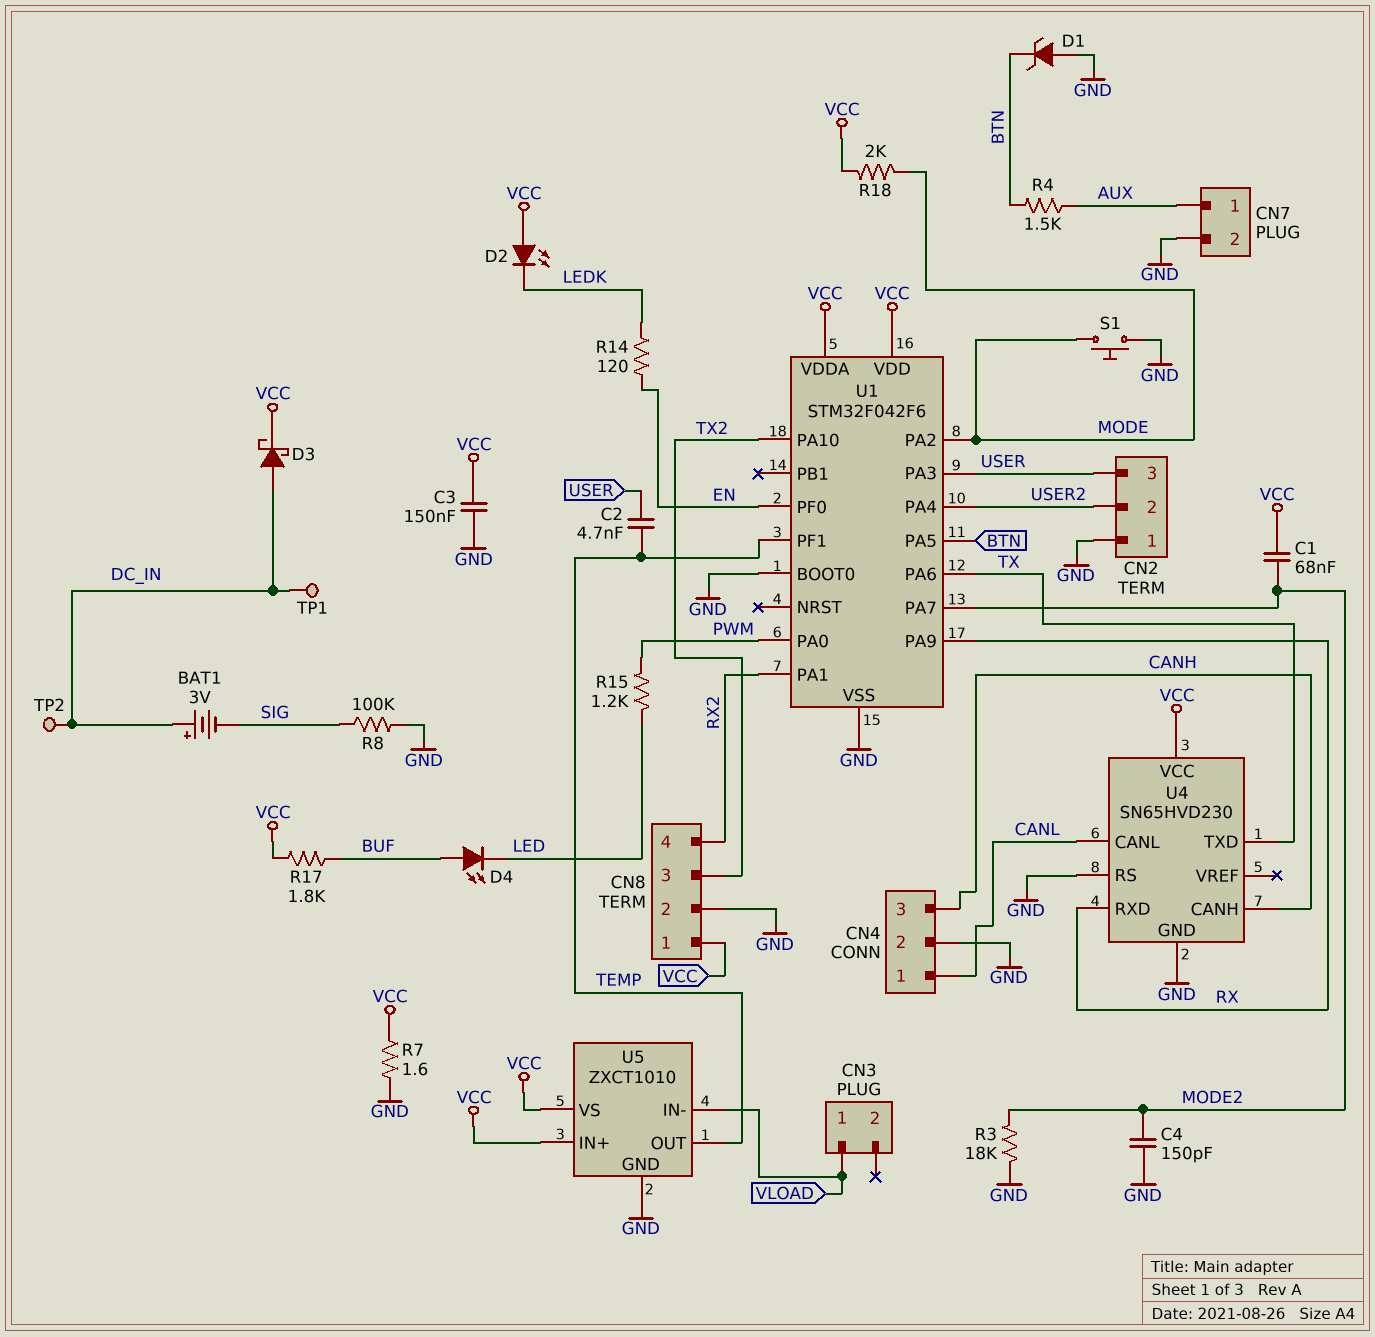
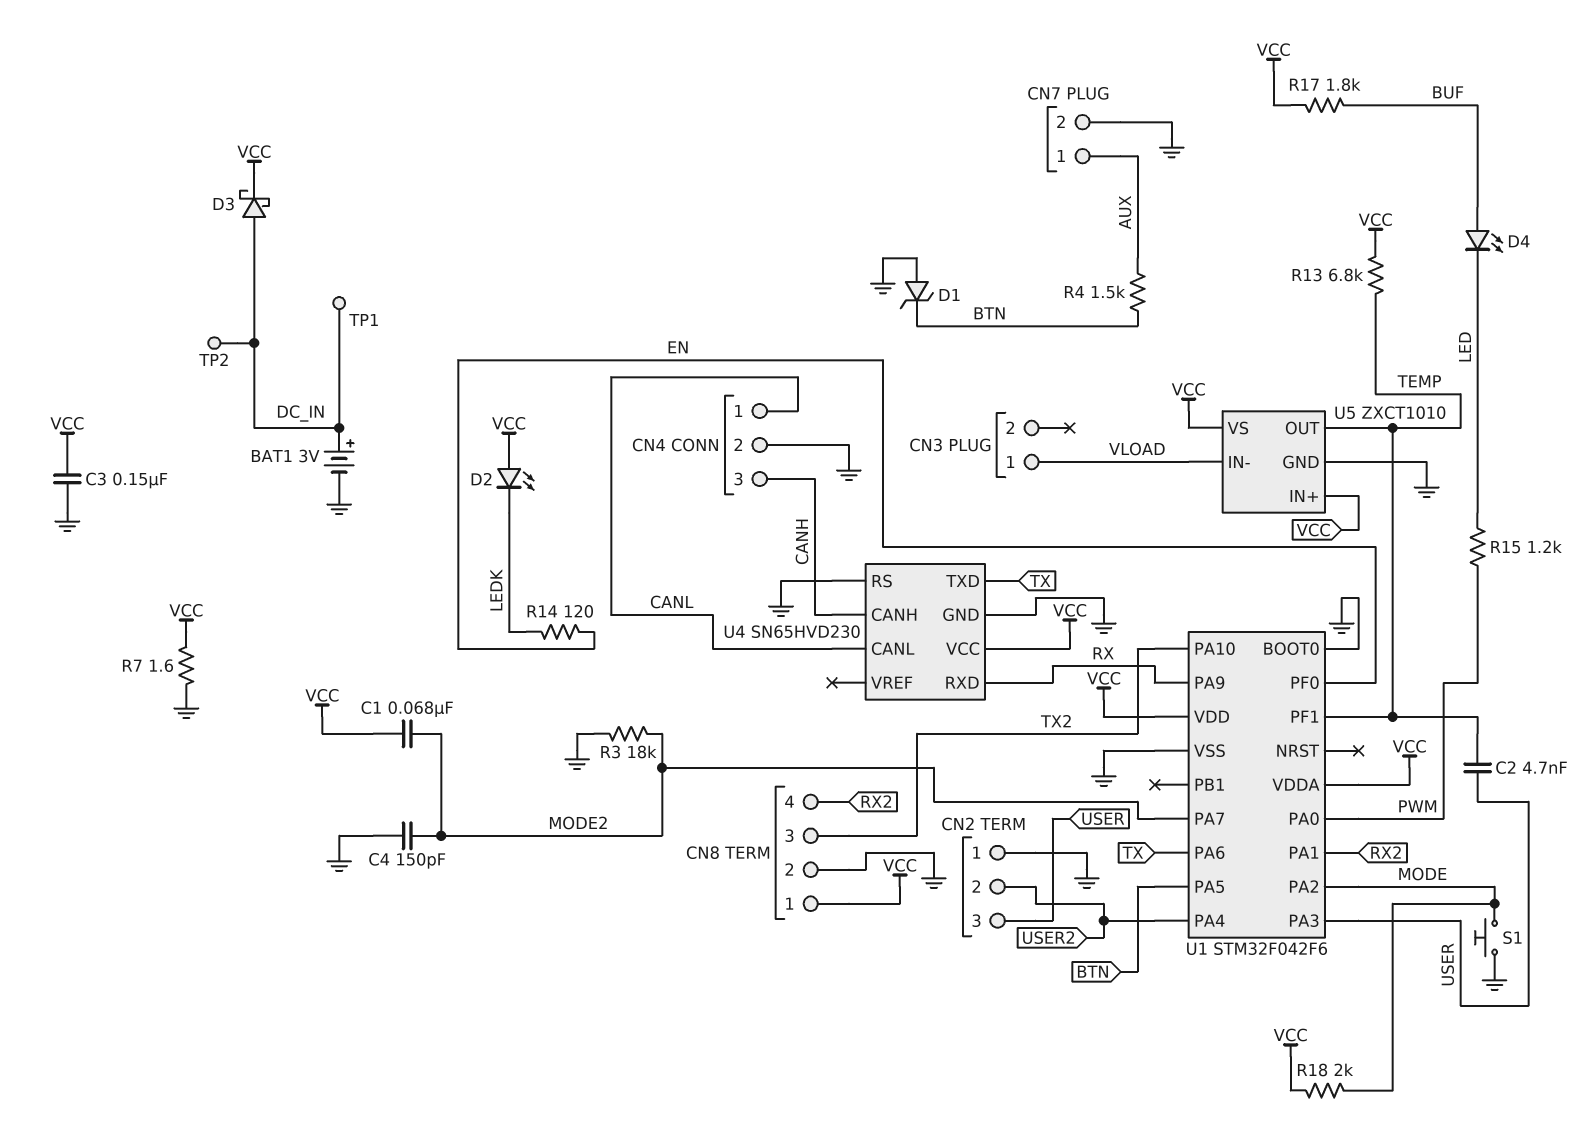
BAT1: 3V (plus DC_IN, minus SIG) -> 3V (plus DC_IN, minus GND)
R8: 100k (GND, SIG) -> none
R13: none -> 6.8k (TEMP, VCC)

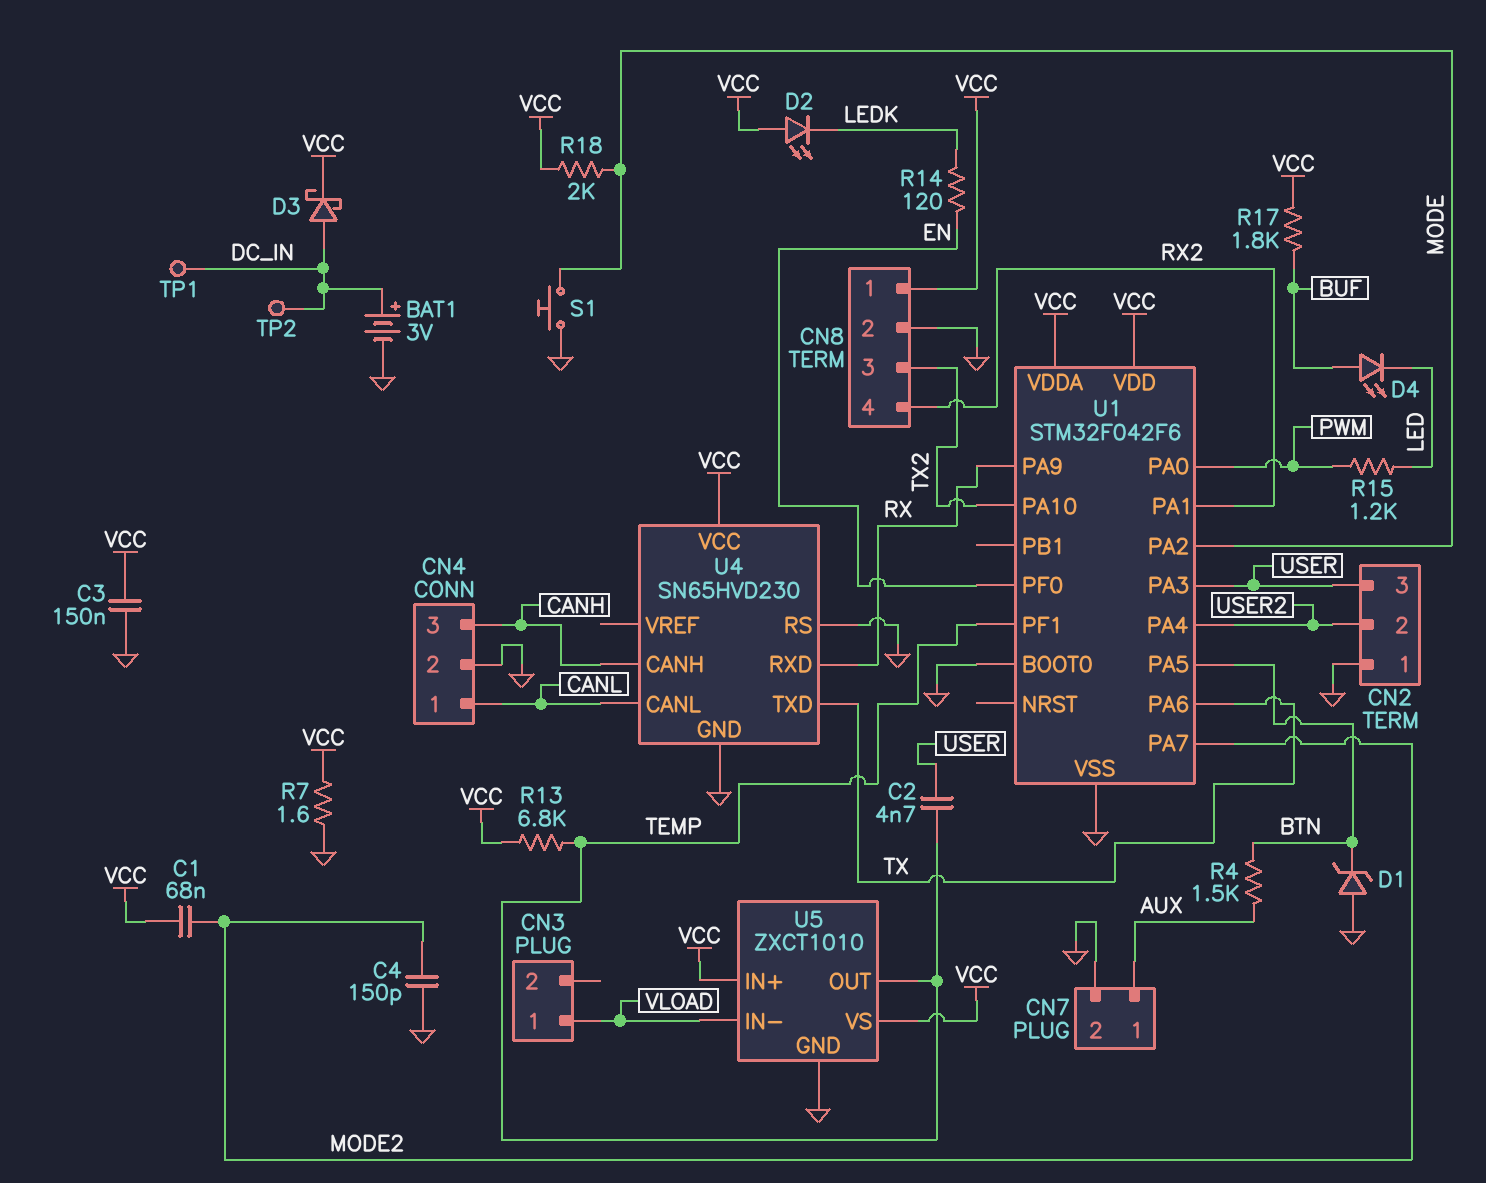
R3: 18k (GND, MODE2) -> none

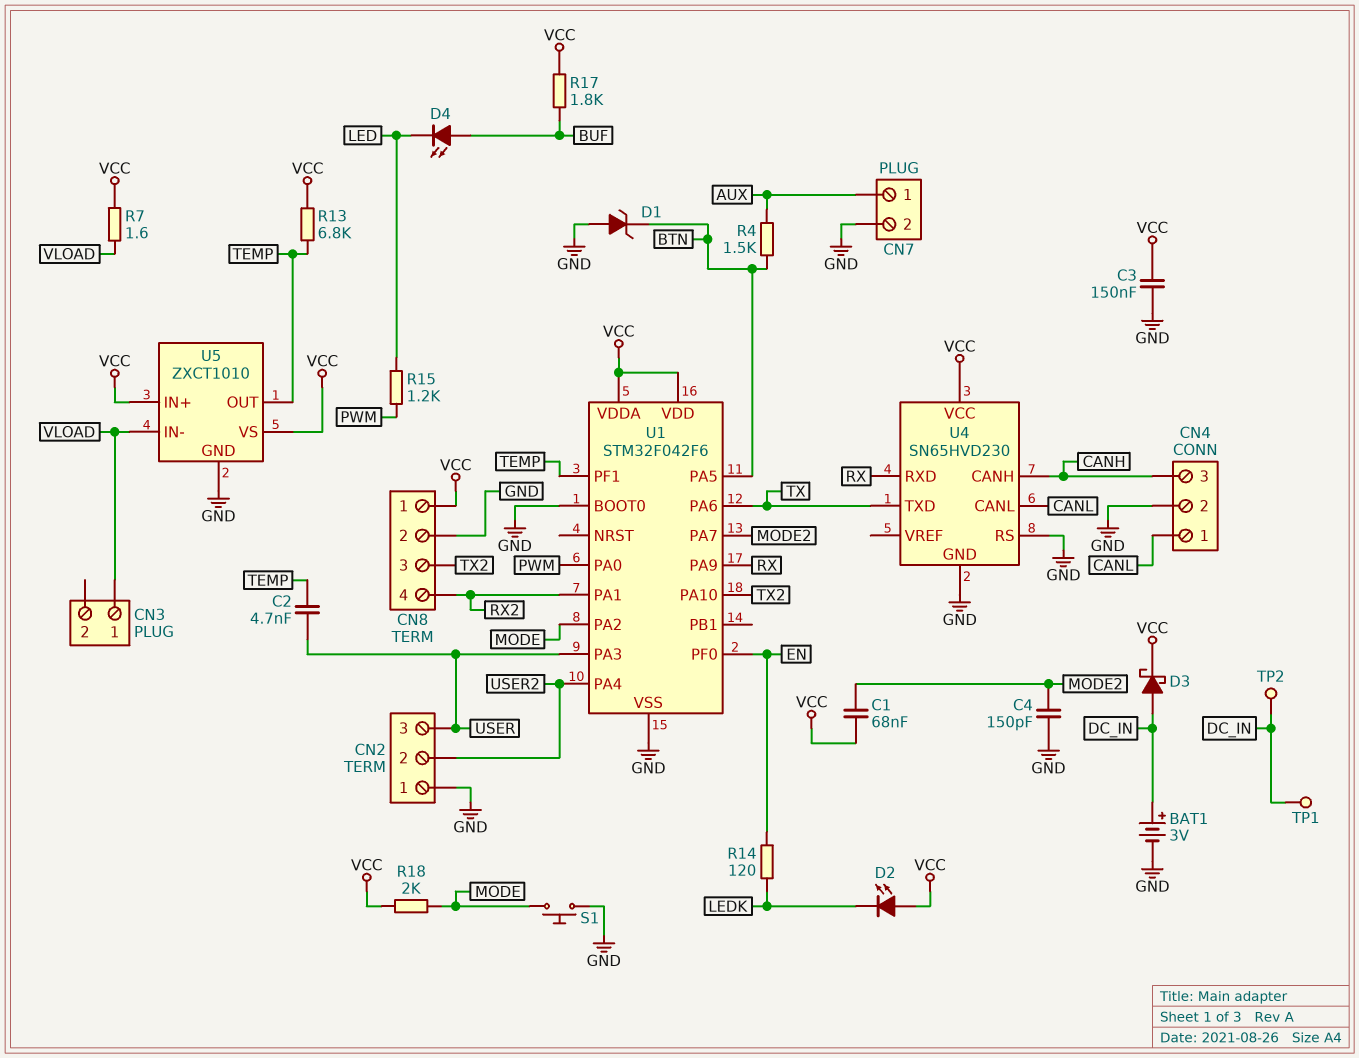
R7: 1.6 (GND, VCC) -> 1.6 (VCC, VLOAD)

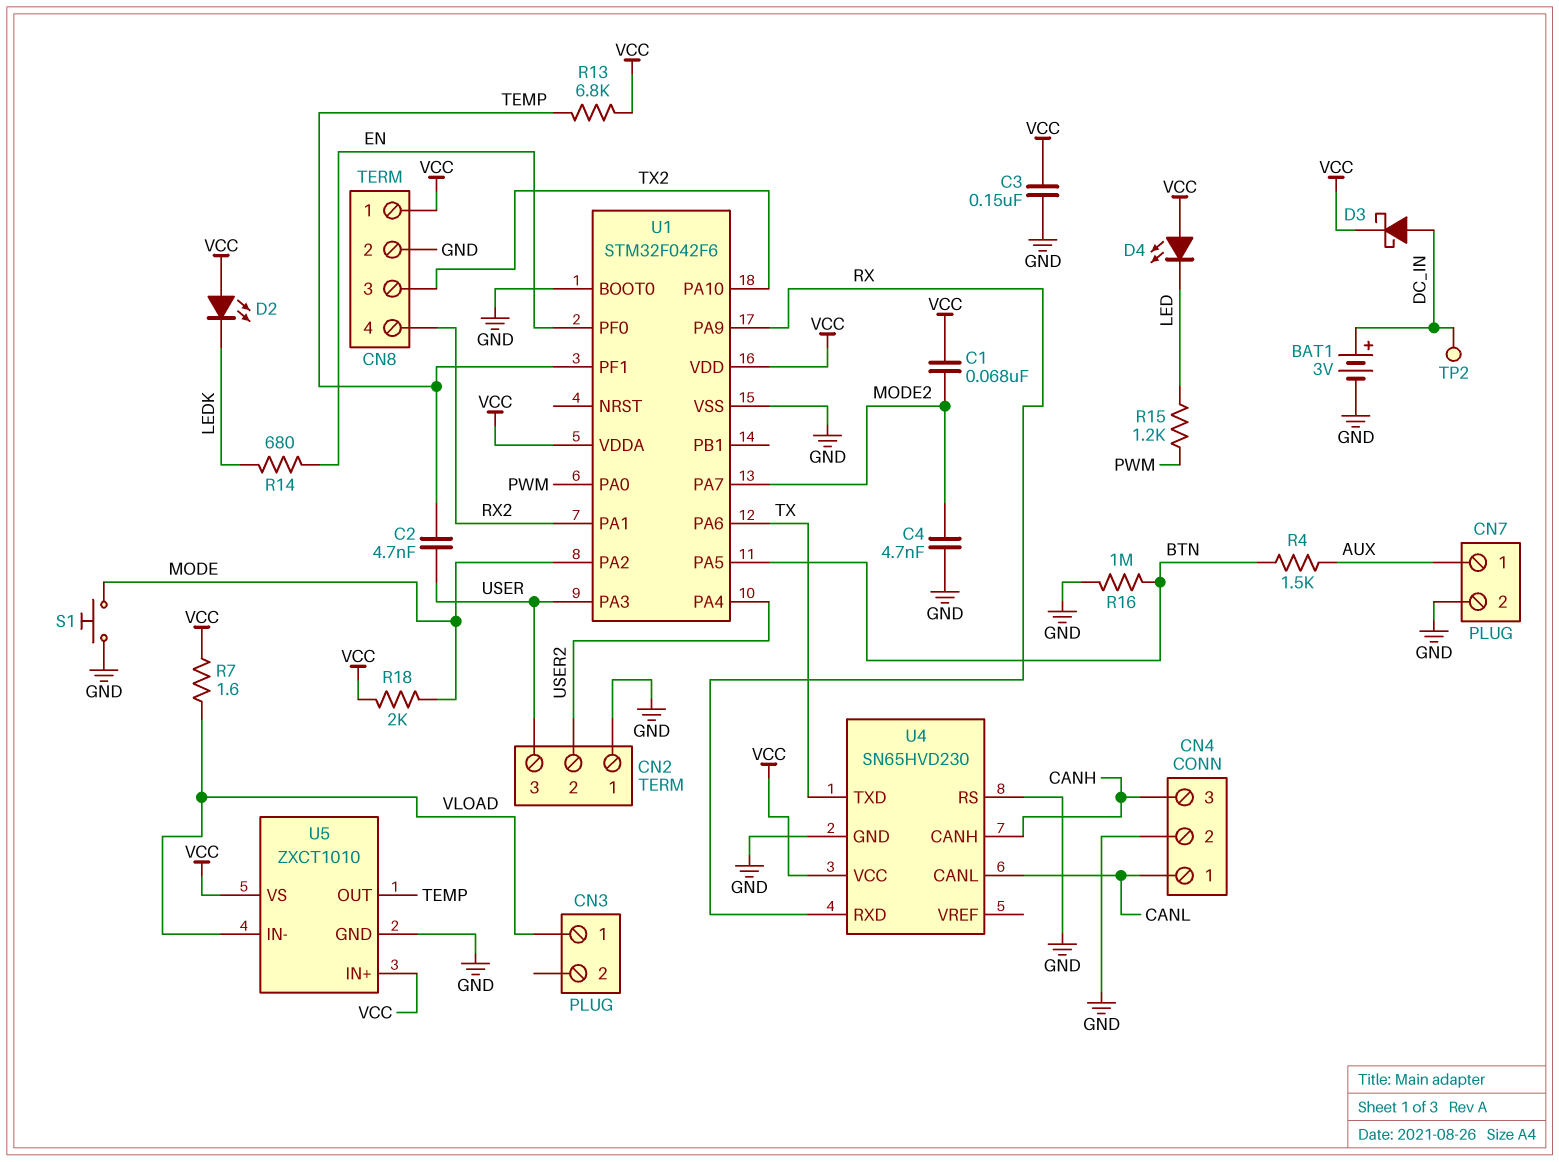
C4: 150pF (GND, MODE2) -> 4.7nF (GND, MODE2)
D1: zener (A GND, K BTN) -> none
D4: LED (A BUF, K LED) -> LED (A VCC, K LED)
R14: 120 (EN, LEDK) -> 680 (EN, LEDK)
R16: none -> 1M (BTN, GND)
R17: 1.8k (BUF, VCC) -> none
TP1: test point (DC_IN) -> none

